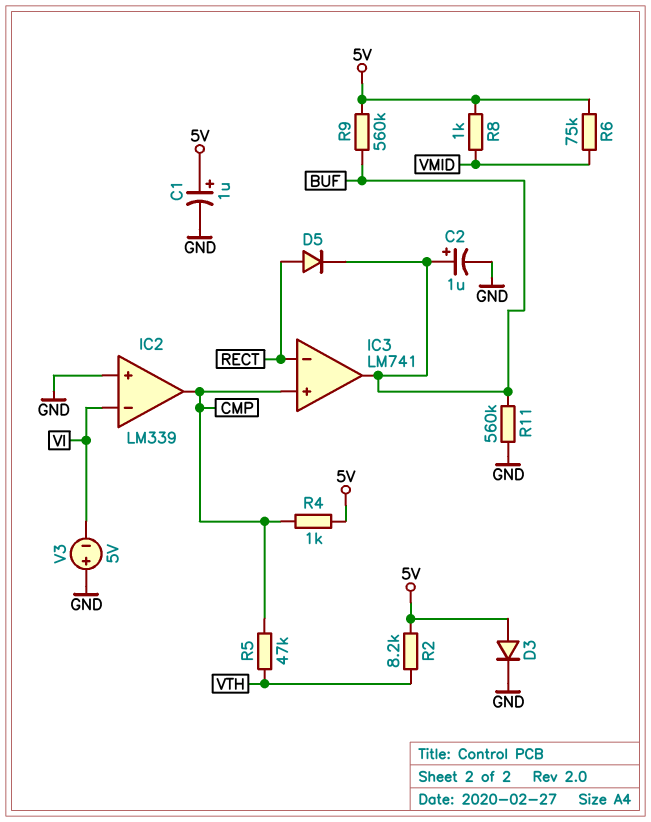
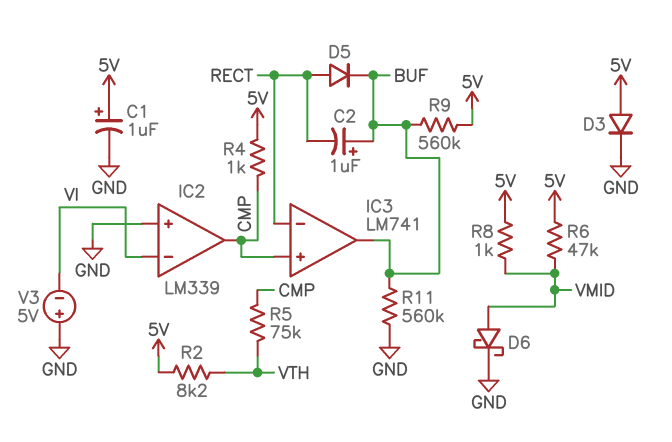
C2: 1uF (plus BUF, minus GND) -> 1uF (plus BUF, minus RECT)
D6: none -> schottky (A VMID, K GND)
R5: 47k (CMP, VTH) -> 75k (CMP, VTH)
R6: 75k (5V, VMID) -> 47k (5V, VMID)

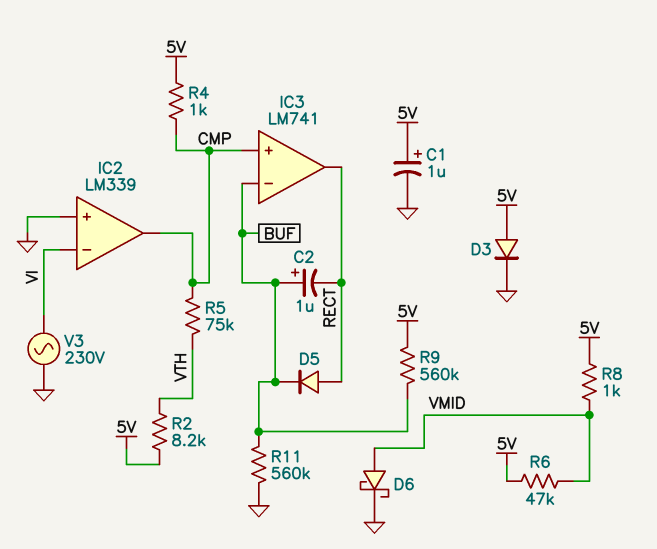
IC3 pin in-: RECT -> BUF
IC3 pin out: BUF -> RECT
V3: 5V (plus GND, minus VI) -> AC 230V (GND, VI)

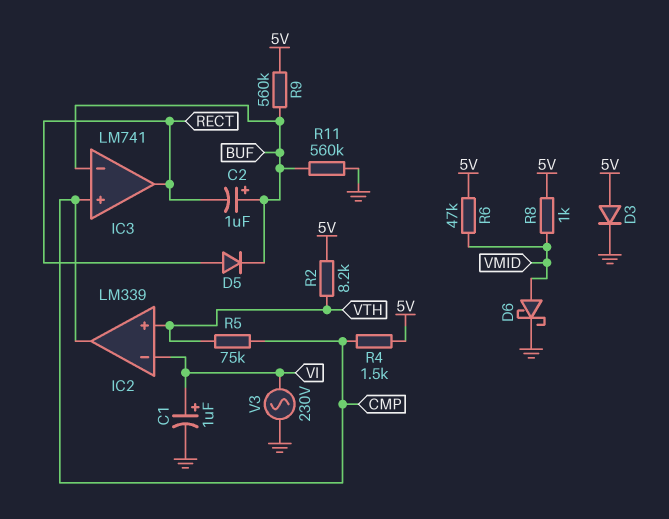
C1: 1uF (plus 5V, minus GND) -> 1uF (plus VI, minus GND)
IC2 pin in+: GND -> VTH
R4: 1k (5V, CMP) -> 1.5k (5V, CMP)

